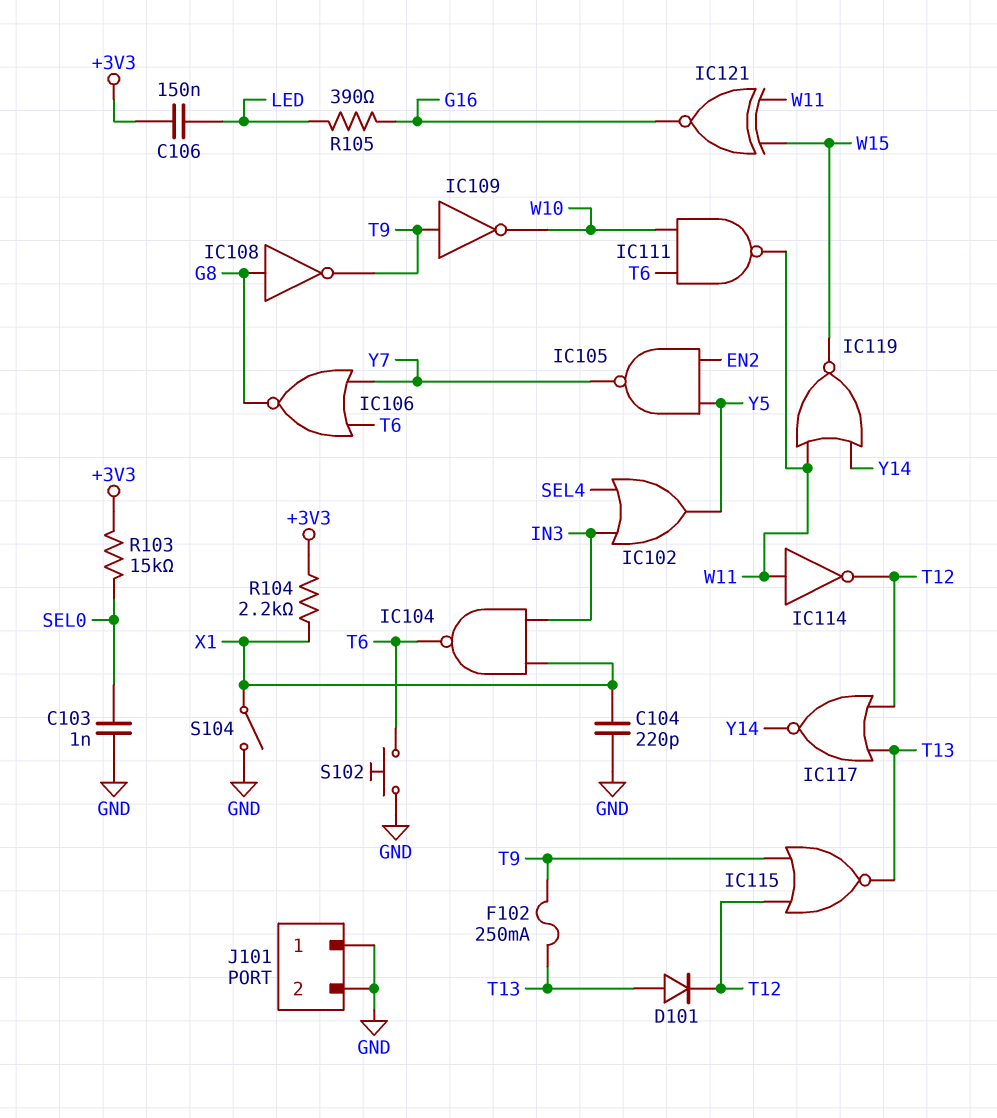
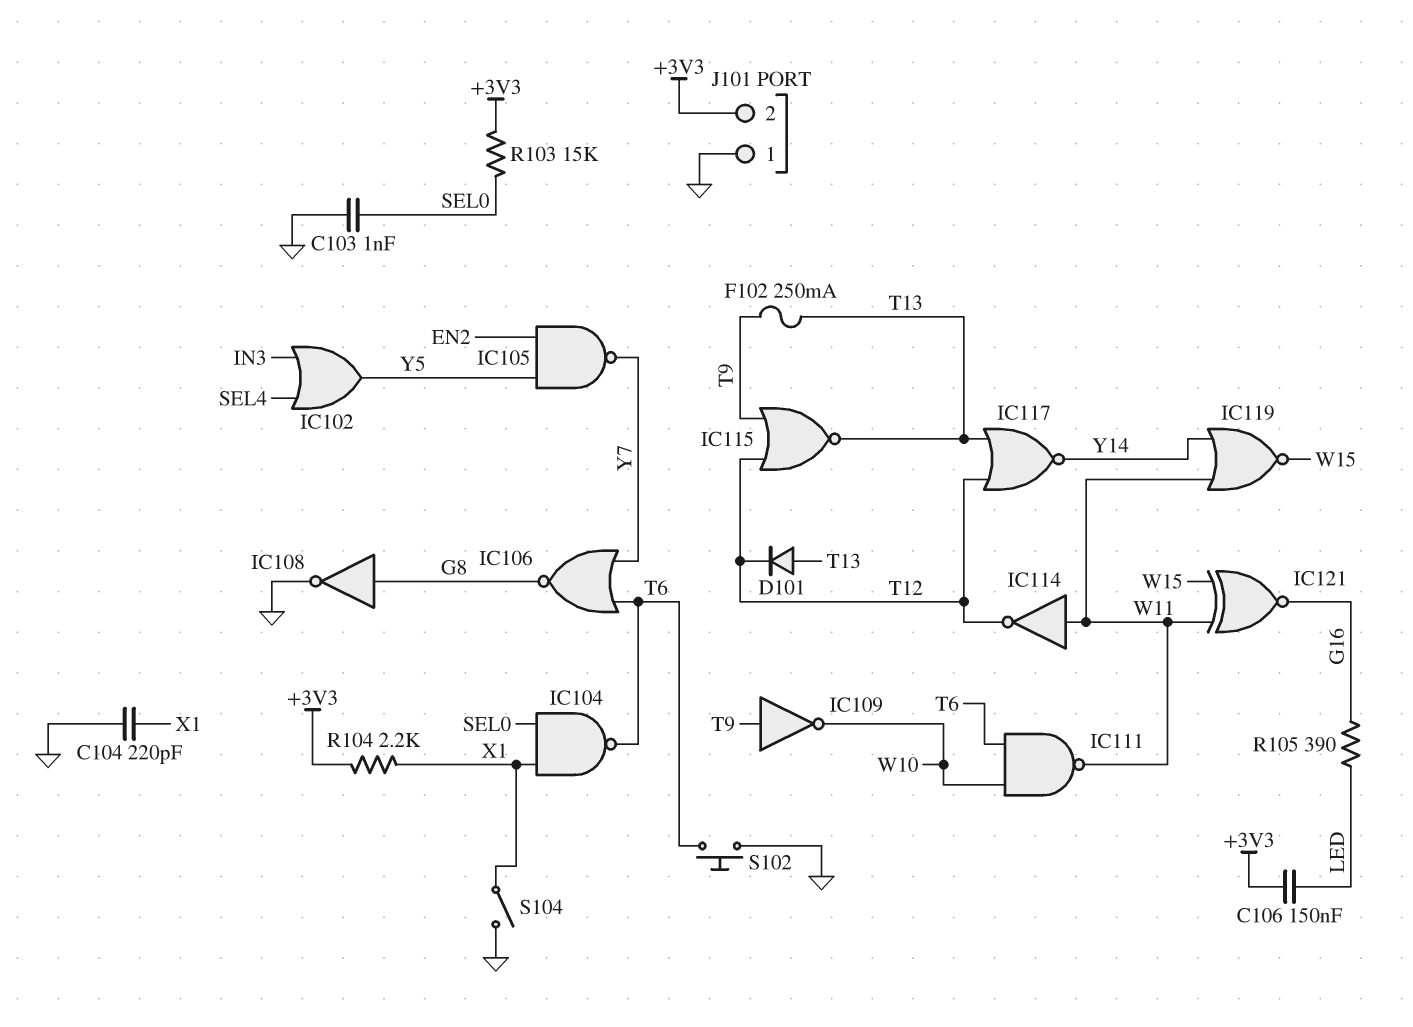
IC104: NAND (in IN3, in X1, out T6) -> NAND (in SEL0, in X1, out T6)
IC108: NOT (in G8, out T9) -> NOT (in G8, out GND)
J101 pin 2: GND -> +3V3

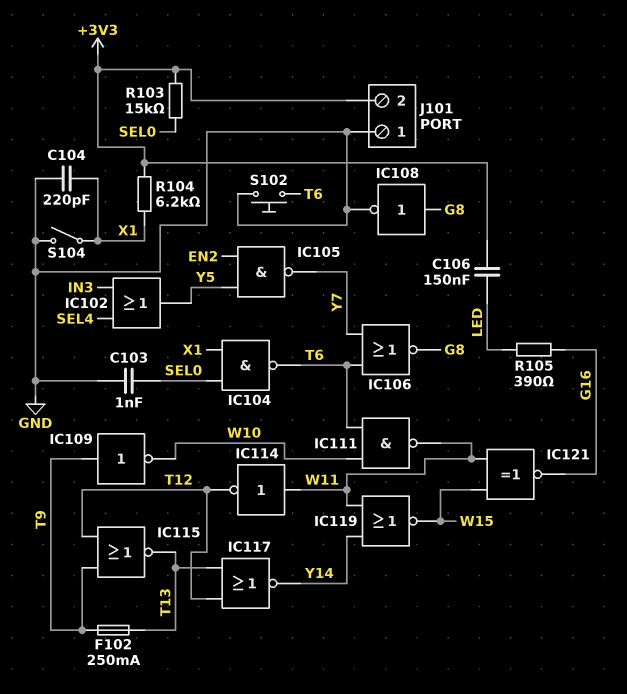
D101: diode (A T13, K T12) -> none
R104: 2.2k (+3V3, X1) -> 6.2k (+3V3, X1)

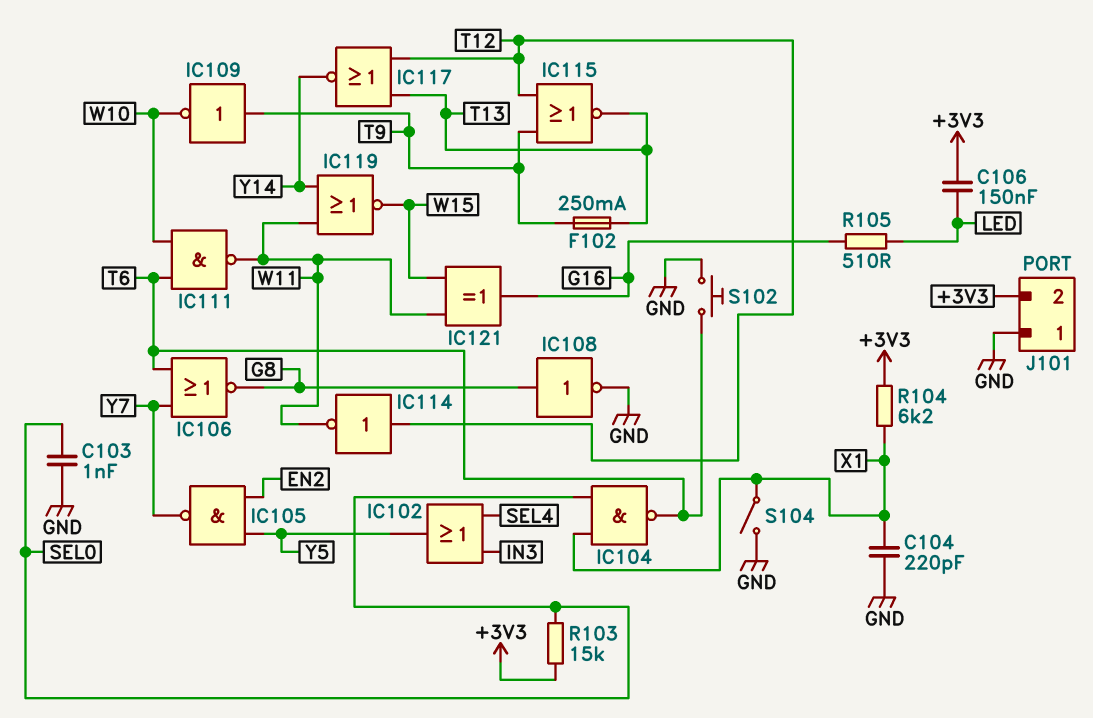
IC114: NOT (in W11, out T12) -> NOT (in T12, out W11)
IC121: XNOR (in W11, in W15, out G16) -> XOR (in W11, in W15, out G16)
R105: 390 (G16, LED) -> 510 (G16, LED)

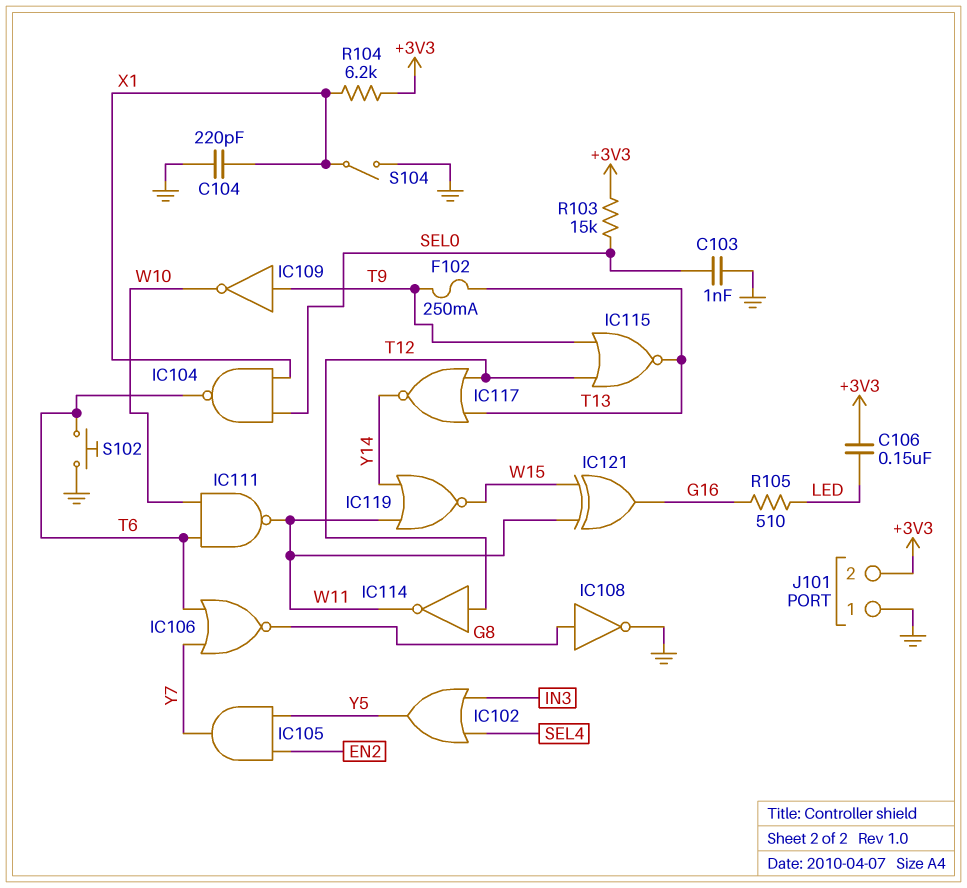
IC105: NAND (in EN2, in Y5, out Y7) -> AND (in EN2, in Y5, out Y7)

